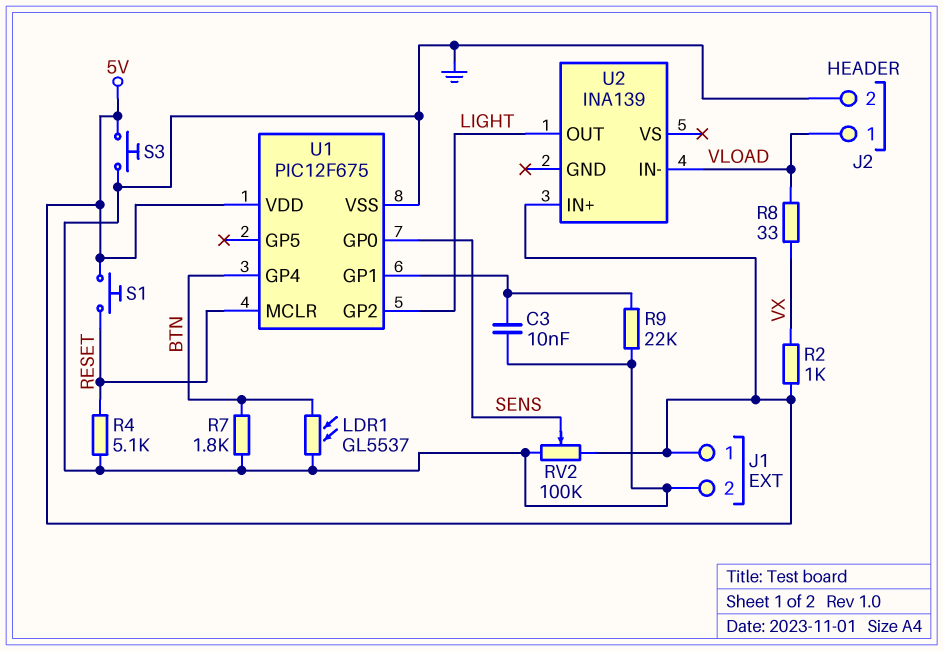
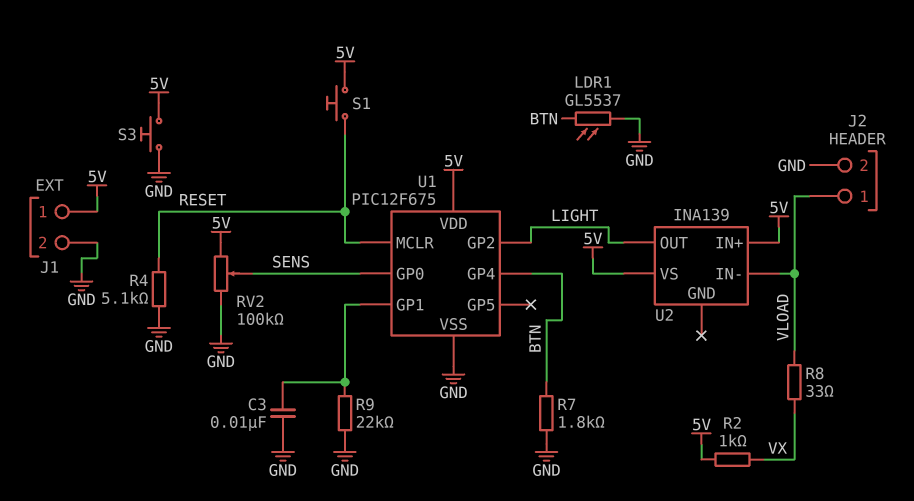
U2 pin VS: none -> 5V

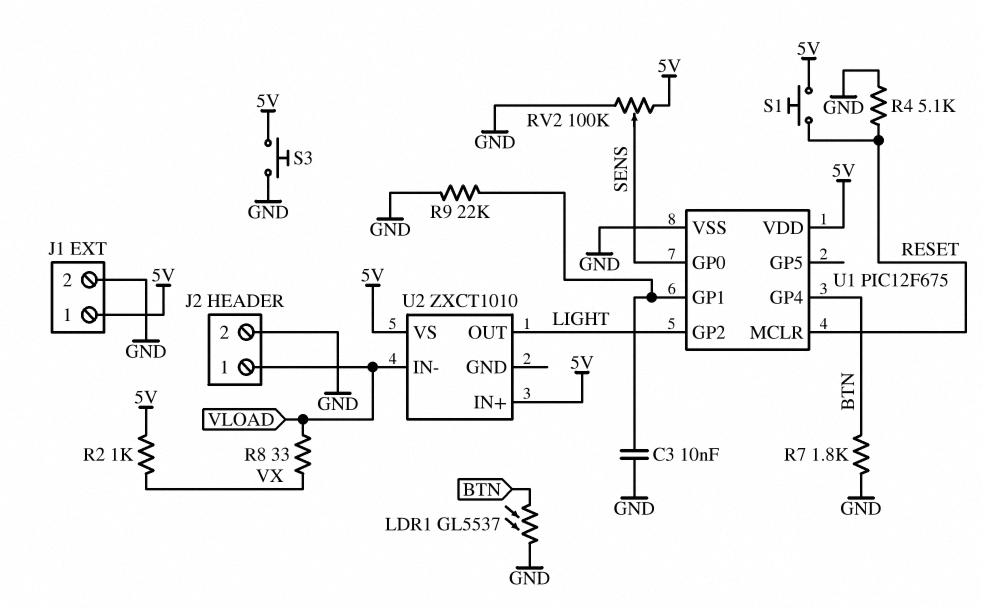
U2: INA139 -> ZXCT1010

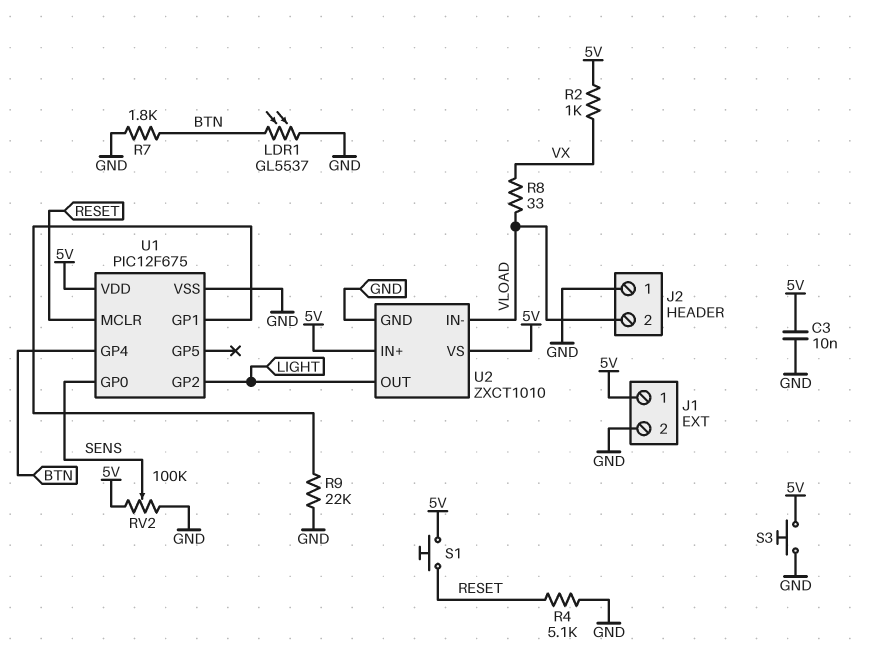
C3: 10nF (GND, U1/GP1) -> 10nF (5V, GND)
J2 pin 1: VLOAD -> GND
J2 pin 2: GND -> VLOAD
U2 pin GND: none -> GND

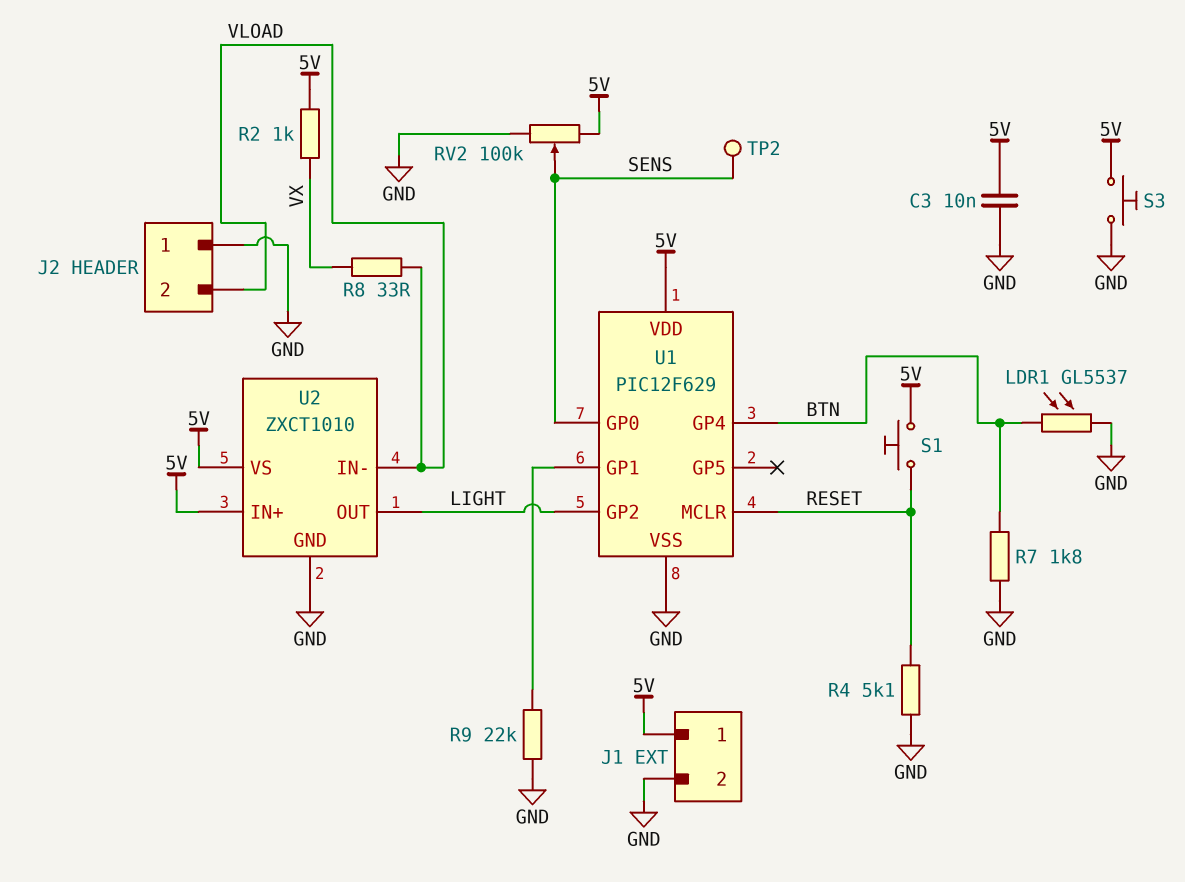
TP2: none -> test point (SENS)
U1: PIC12F675 -> PIC12F629

